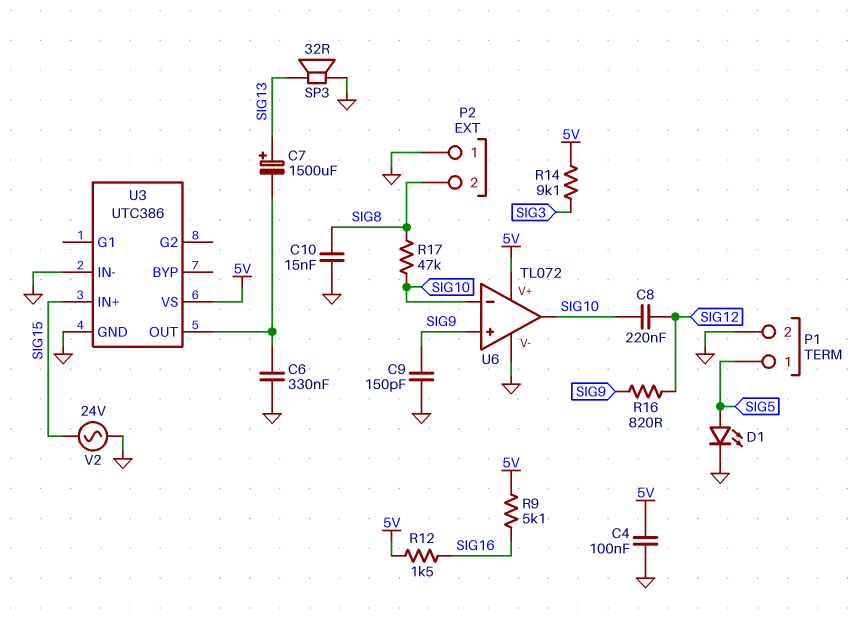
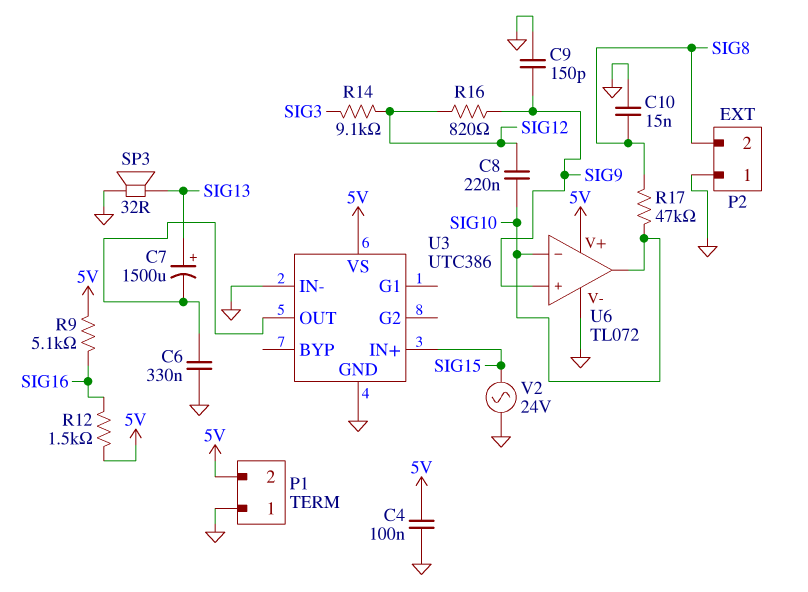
D1: LED (A SIG5, K GND) -> none
P1 pin 1: SIG5 -> GND
P1 pin 2: GND -> 5V
R14: 9.1k (5V, SIG3) -> 9.1k (SIG3, SIG12)

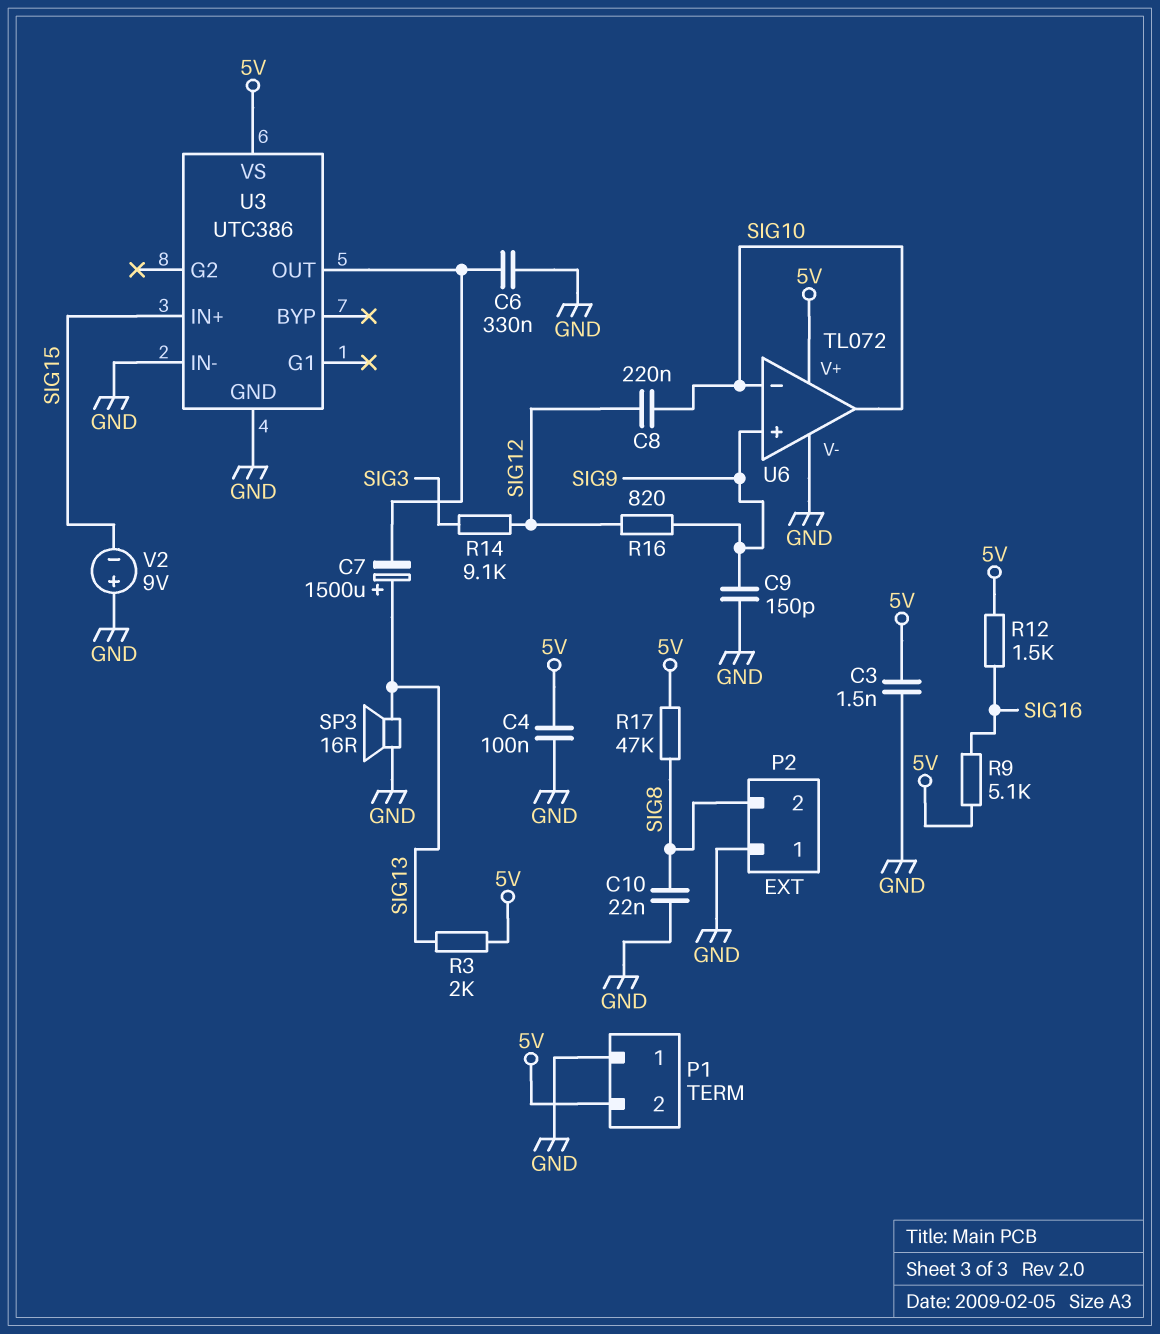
C3: none -> 1.5nF (5V, GND)
C10: 15nF (GND, SIG8) -> 22nF (GND, SIG8)
R3: none -> 2k (5V, SIG13)
R17: 47k (SIG8, SIG10) -> 47k (5V, SIG8)
SP3: speaker 32R (GND, SIG13) -> speaker 16R (GND, SIG13)
V2: AC 24V (GND, SIG15) -> 9V (plus GND, minus SIG15)

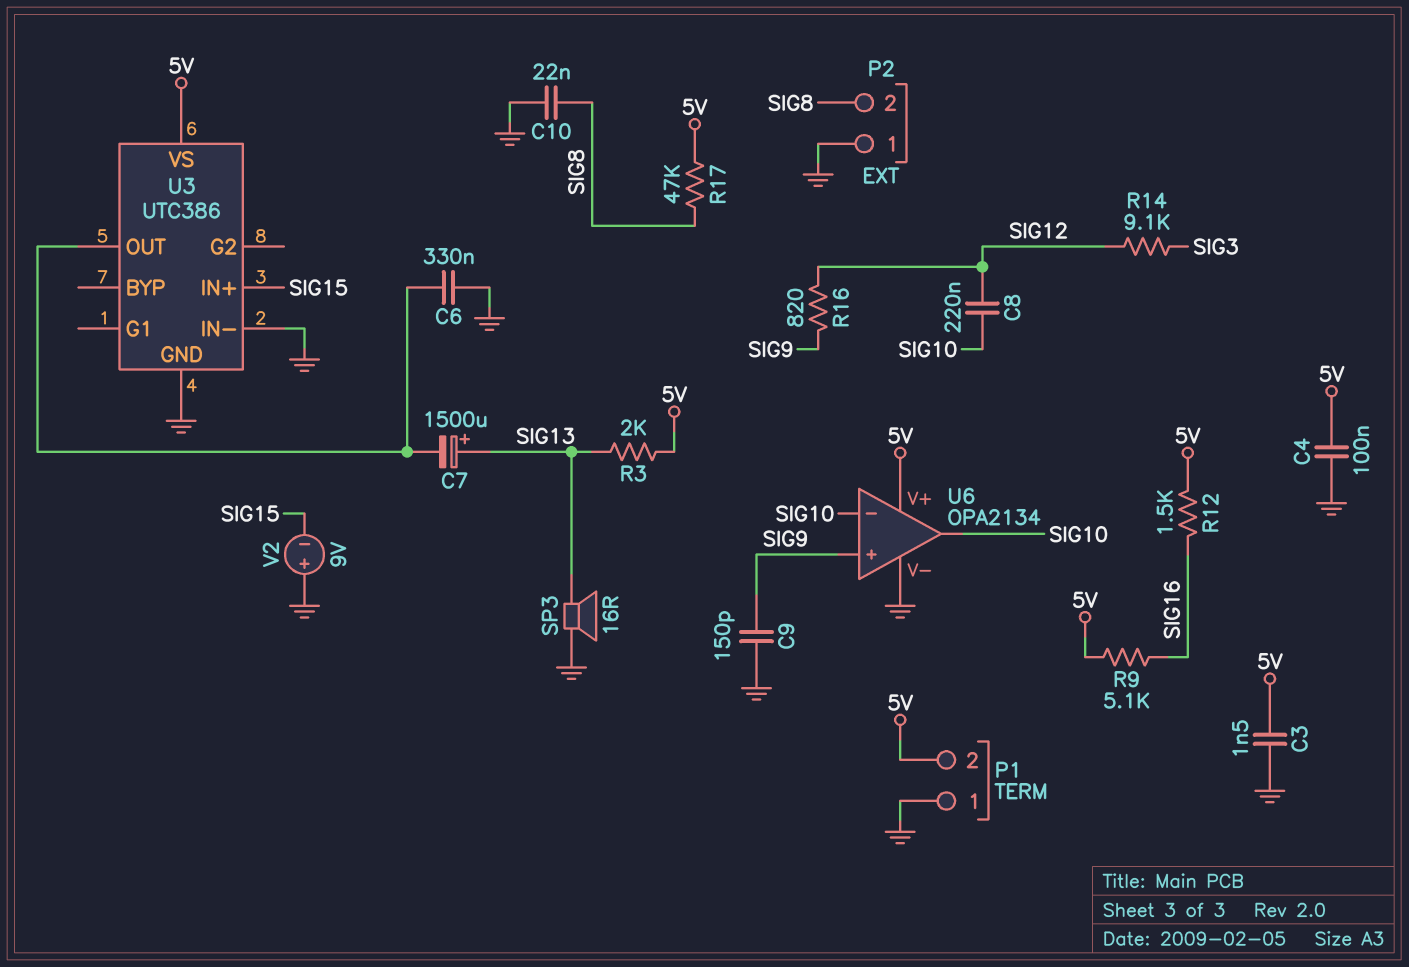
U6: TL072 -> OPA2134

